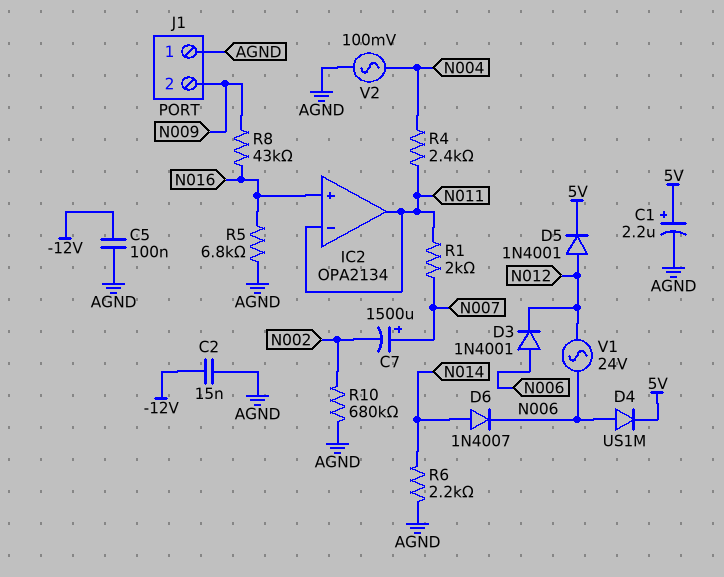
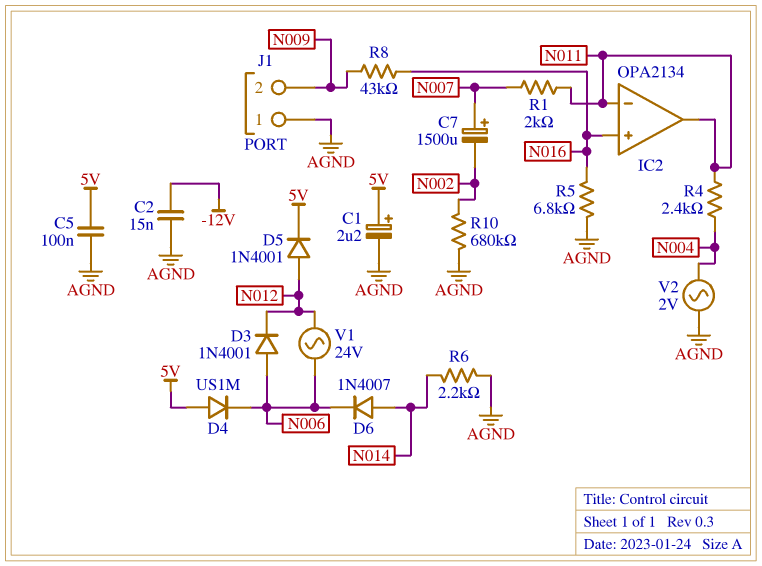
C5: 100nF (-12V, AGND) -> 100nF (5V, AGND)
D4: diode US1M (A N006, K 5V) -> diode US1M (A 5V, K N006)
V2: AC 100mV (AGND, N004) -> AC 2V (AGND, N004)

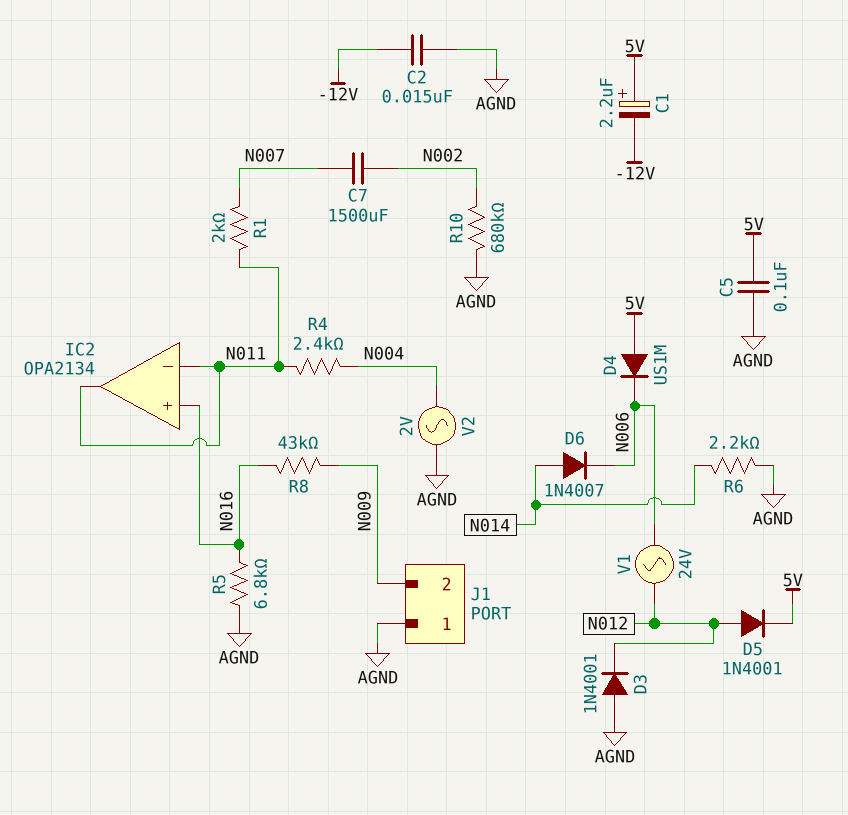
C1: 2.2uF (plus 5V, minus AGND) -> 2.2uF (plus 5V, minus -12V)
C7: 1500uF (plus N007, minus N002) -> 1500uF (N002, N007)
D3: diode 1N4001 (A N006, K N012) -> diode 1N4001 (A AGND, K N012)

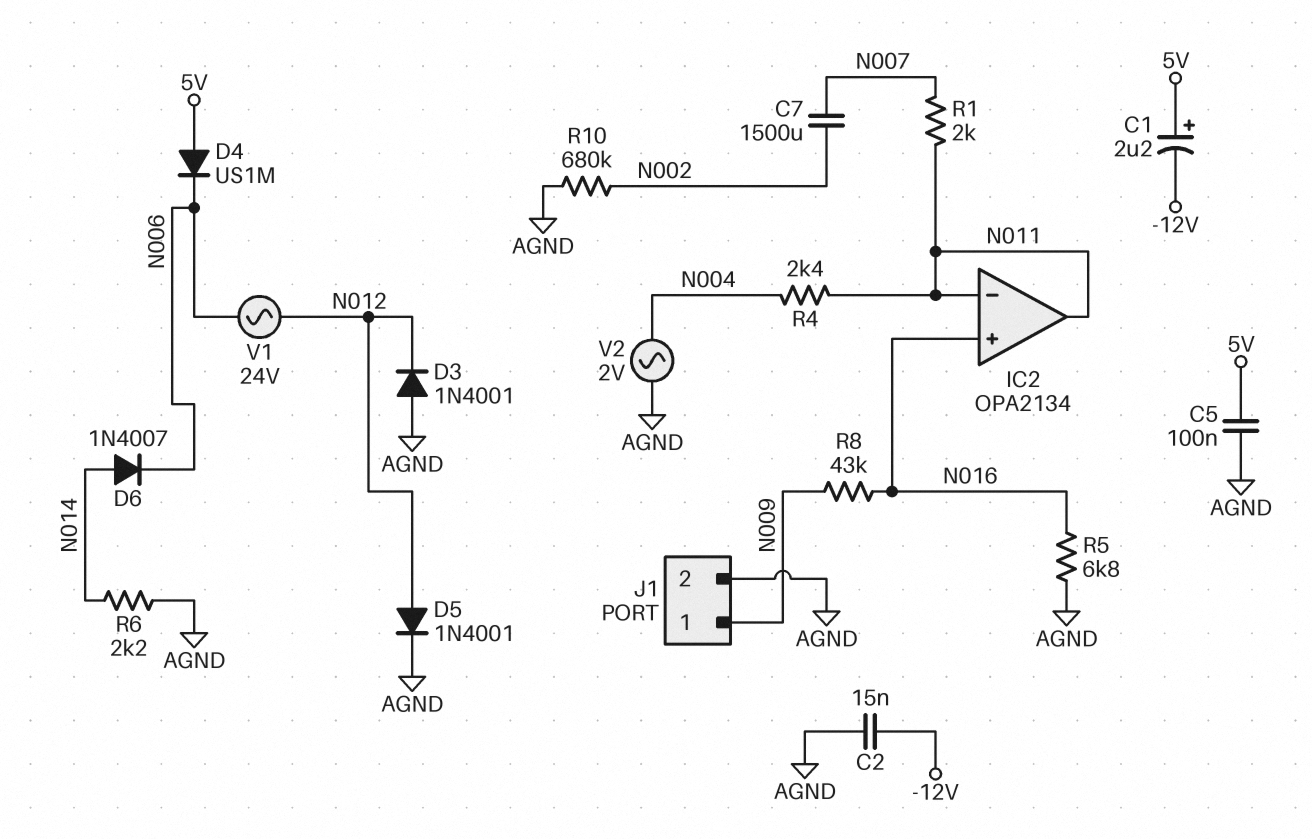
D5: diode 1N4001 (A N012, K 5V) -> diode 1N4001 (A N012, K AGND)
J1 pin 1: AGND -> N009
J1 pin 2: N009 -> AGND

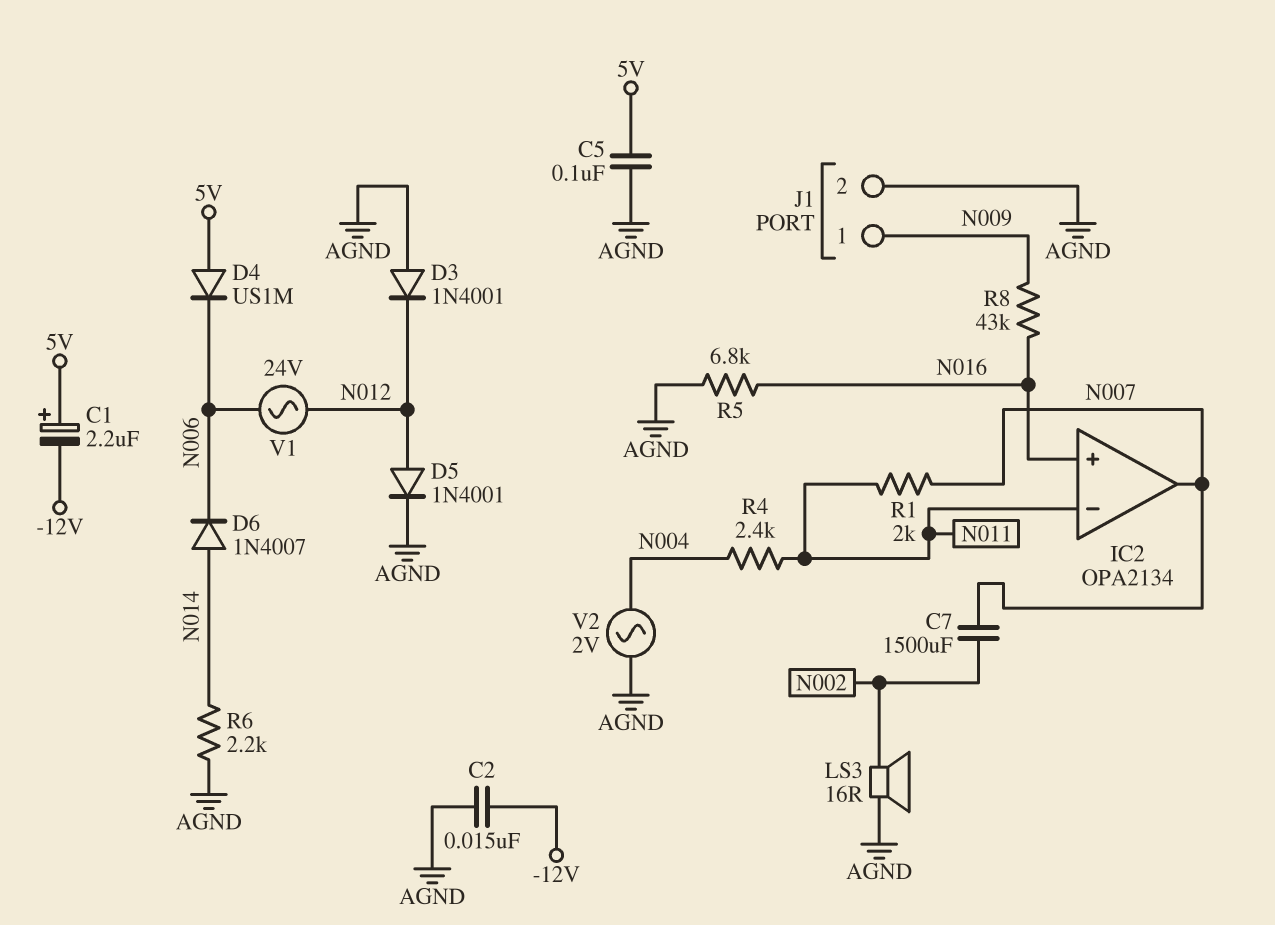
IC2 pin out: N011 -> N007
LS3: none -> speaker 16R (AGND, N002)
R10: 680k (AGND, N002) -> none

